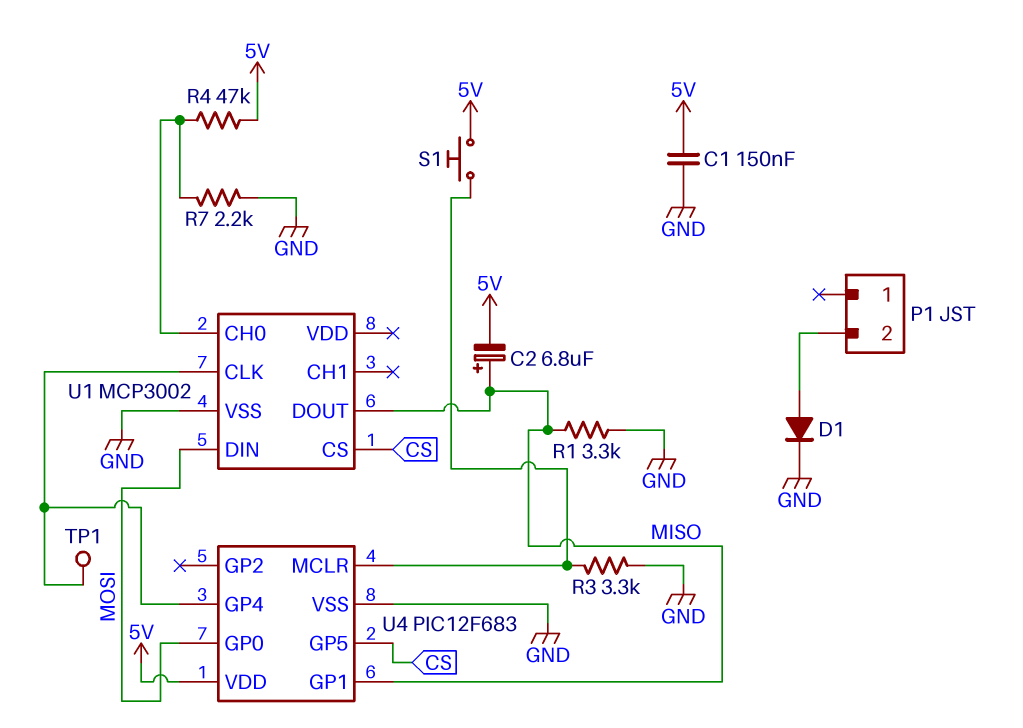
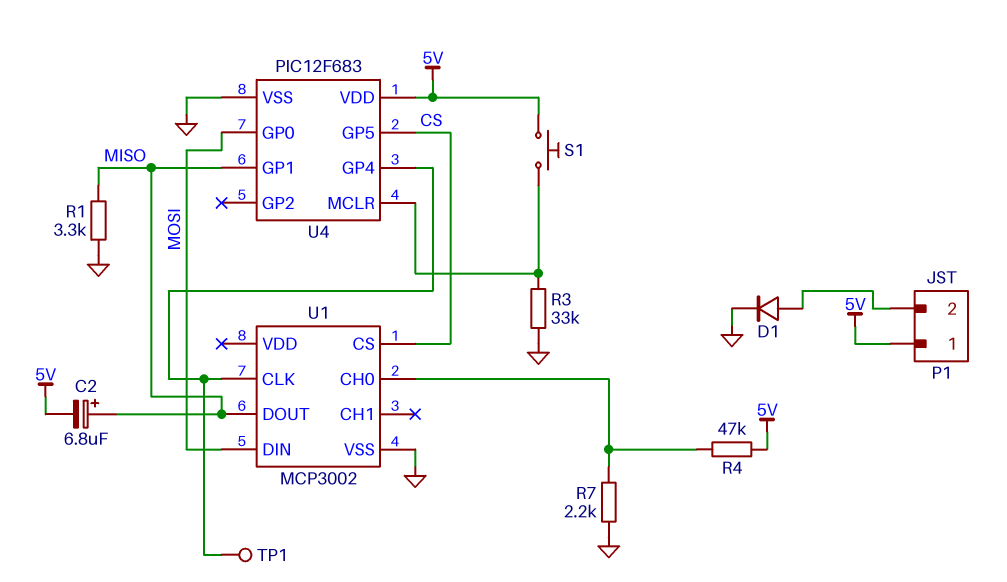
C1: 150nF (5V, GND) -> none
P1 pin 1: none -> 5V
R3: 3.3k (GND, U4/MCLR) -> 33k (GND, U4/MCLR)

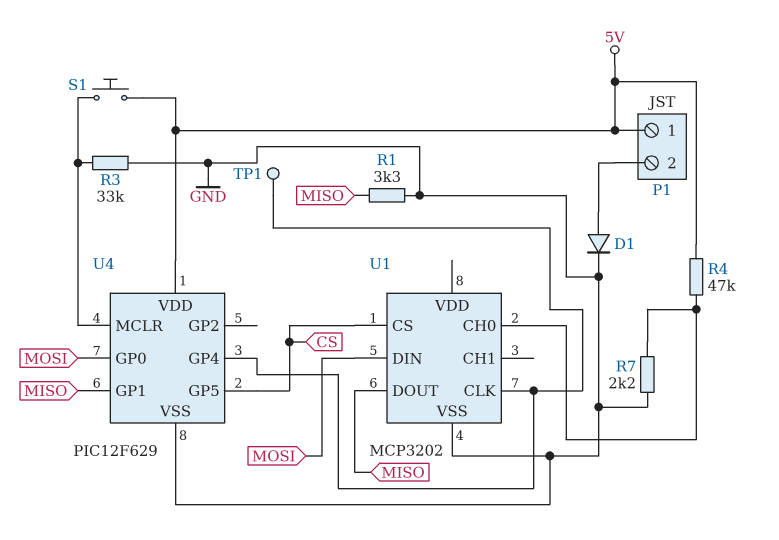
C2: 6.8uF (plus MISO, minus 5V) -> none
U1: MCP3002 -> MCP3202
U4: PIC12F683 -> PIC12F629

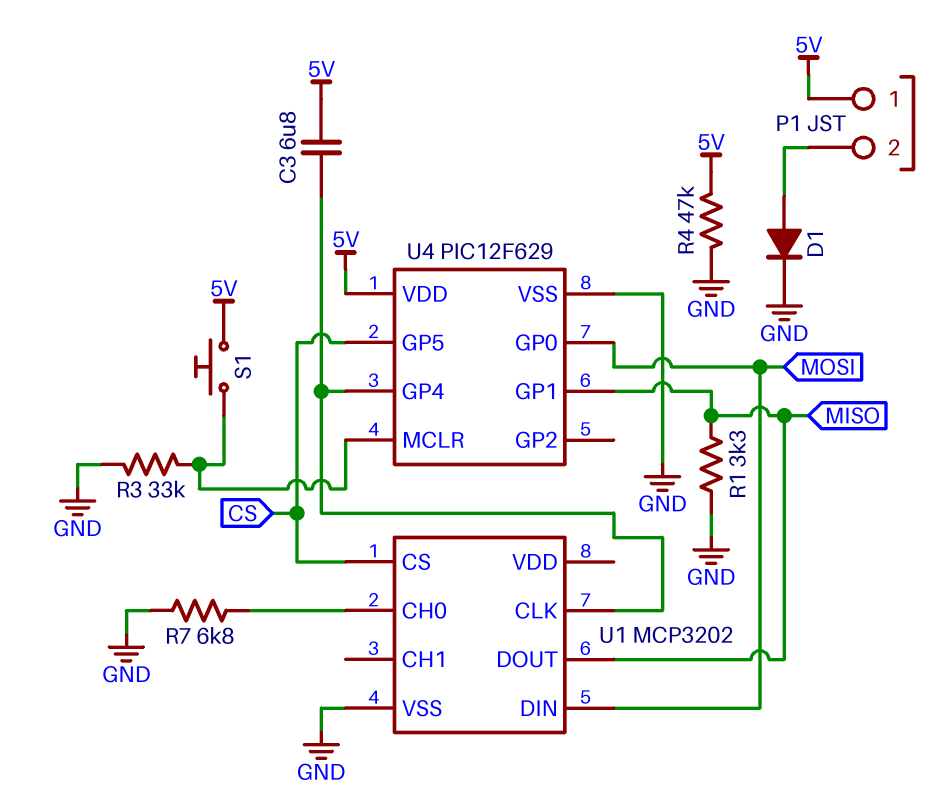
C3: none -> 6.8uF (5V, U1/CLK)
R4: 47k (5V, U1/CH0) -> 47k (5V, GND)
R7: 2.2k (GND, U1/CH0) -> 6.8k (GND, U1/CH0)
TP1: test point (U1/CLK) -> none

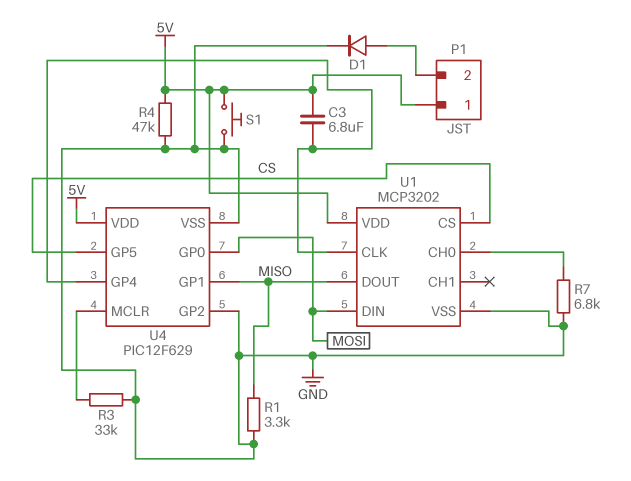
S1: button (5V, U4/MCLR) -> button (5V, GND)
U1 pin VDD: none -> 5V
U4 pin GP2: none -> GND

